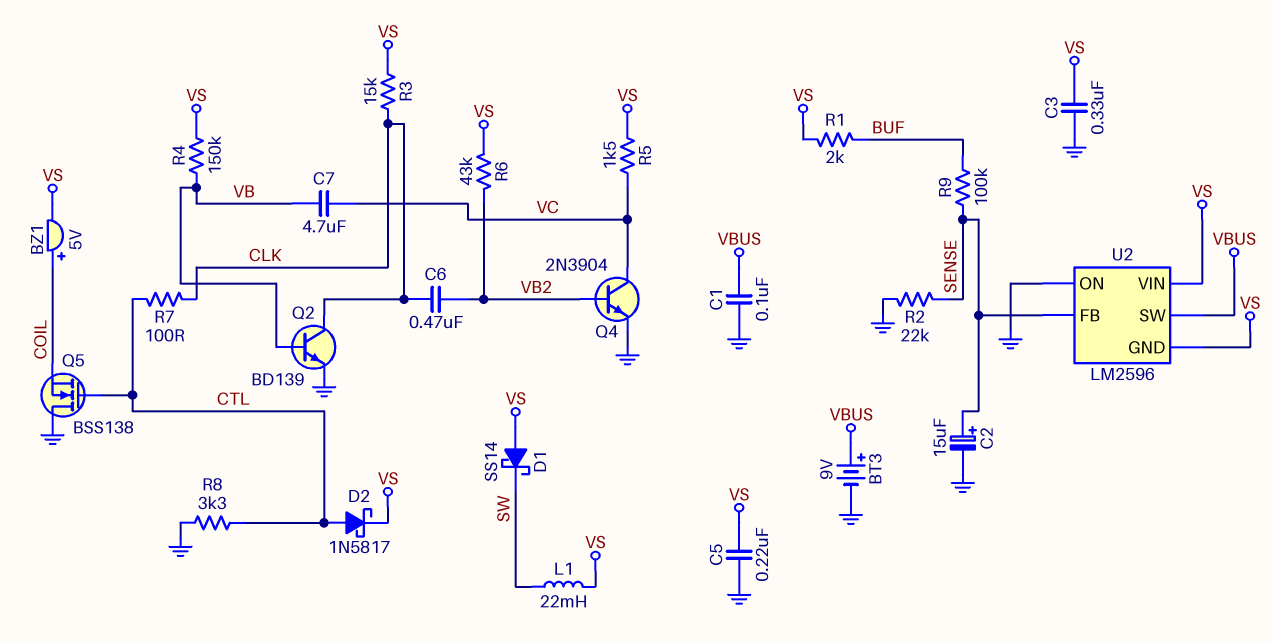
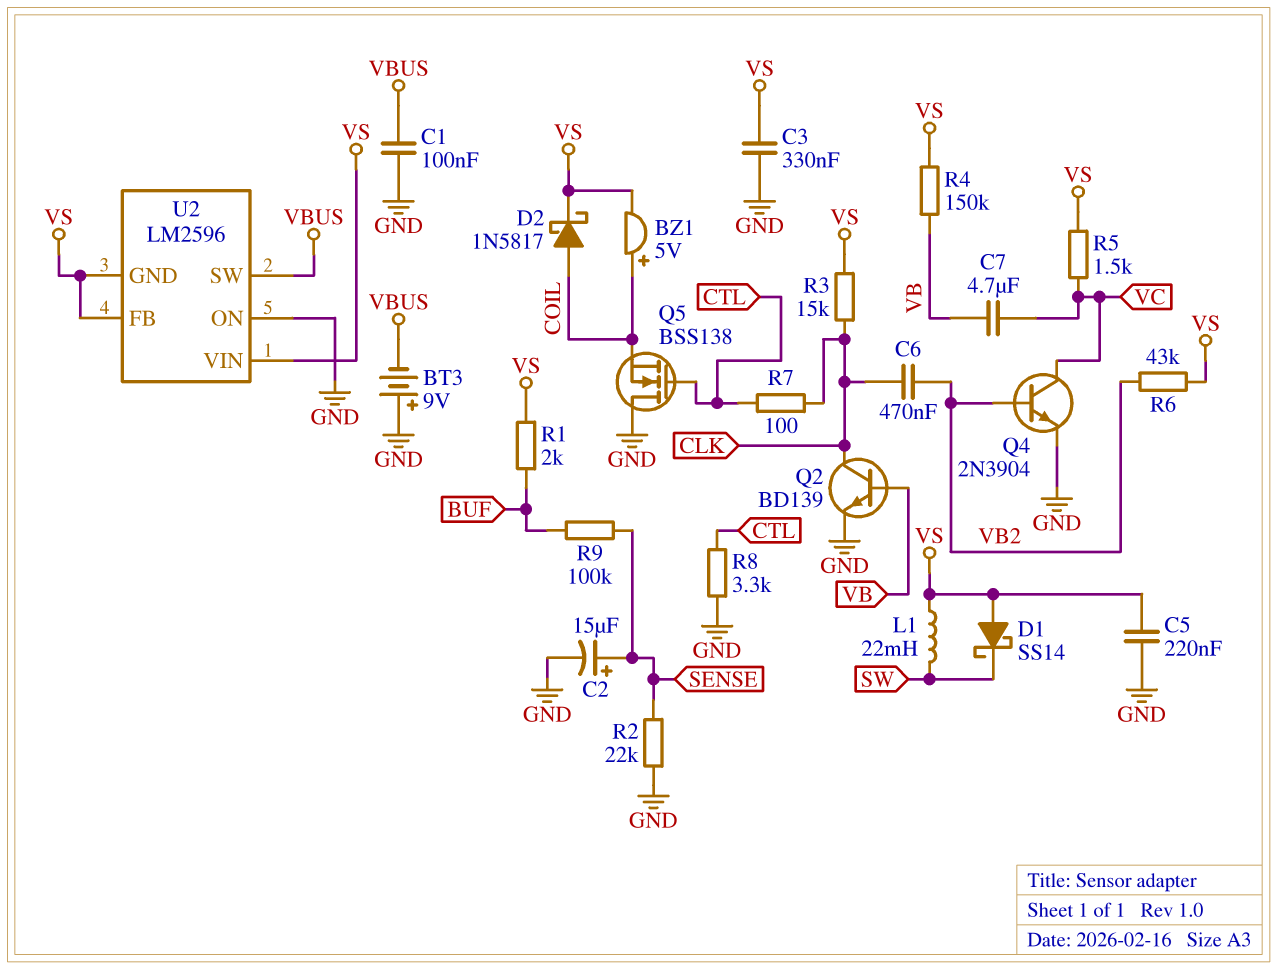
BT3: 9V (plus VBUS, minus GND) -> 9V (plus GND, minus VBUS)
D2: schottky 1N5817 (A CTL, K VS) -> schottky 1N5817 (A COIL, K VS)
U2 pin FB: SENSE -> VS

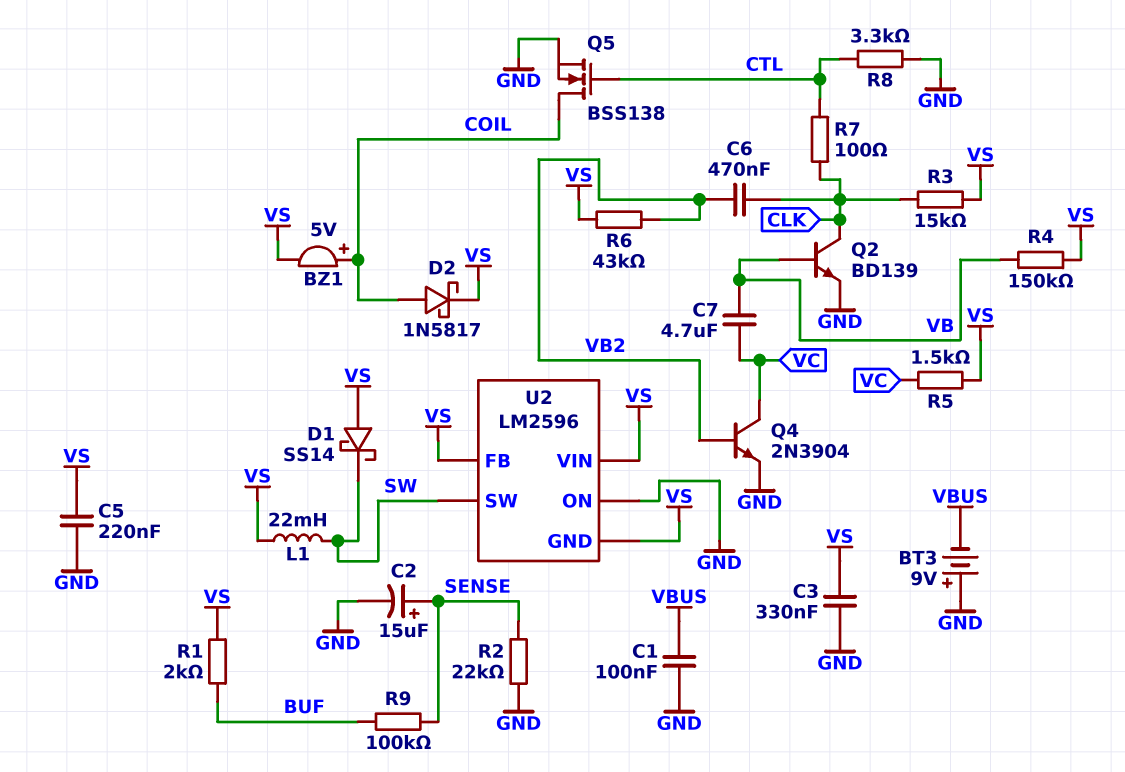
Q5: NMOS BSS138 (G CTL, D GND, S COIL) -> NMOS BSS138 (G CTL, D COIL, S GND)
U2 pin SW: VBUS -> SW

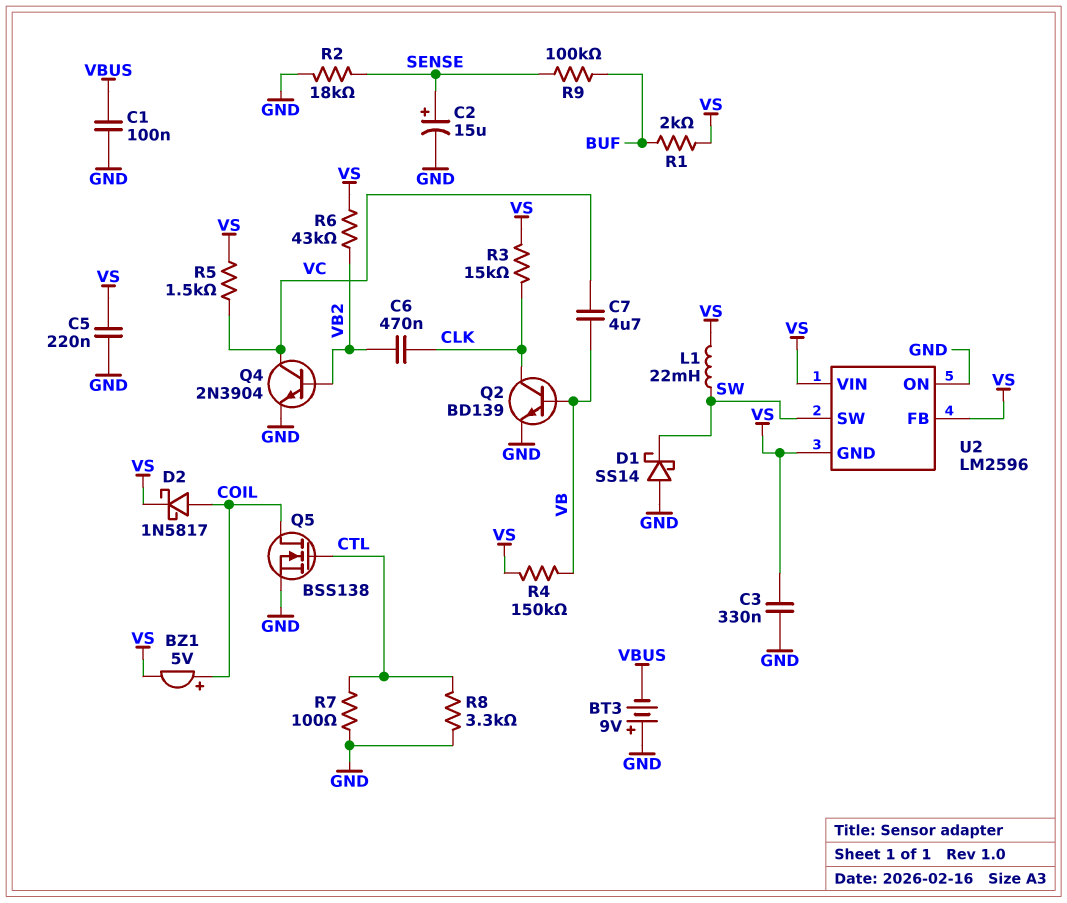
D1: schottky SS14 (A VS, K SW) -> schottky SS14 (A GND, K SW)
R2: 22k (GND, SENSE) -> 18k (GND, SENSE)
R7: 100 (CLK, CTL) -> 100 (CTL, GND)

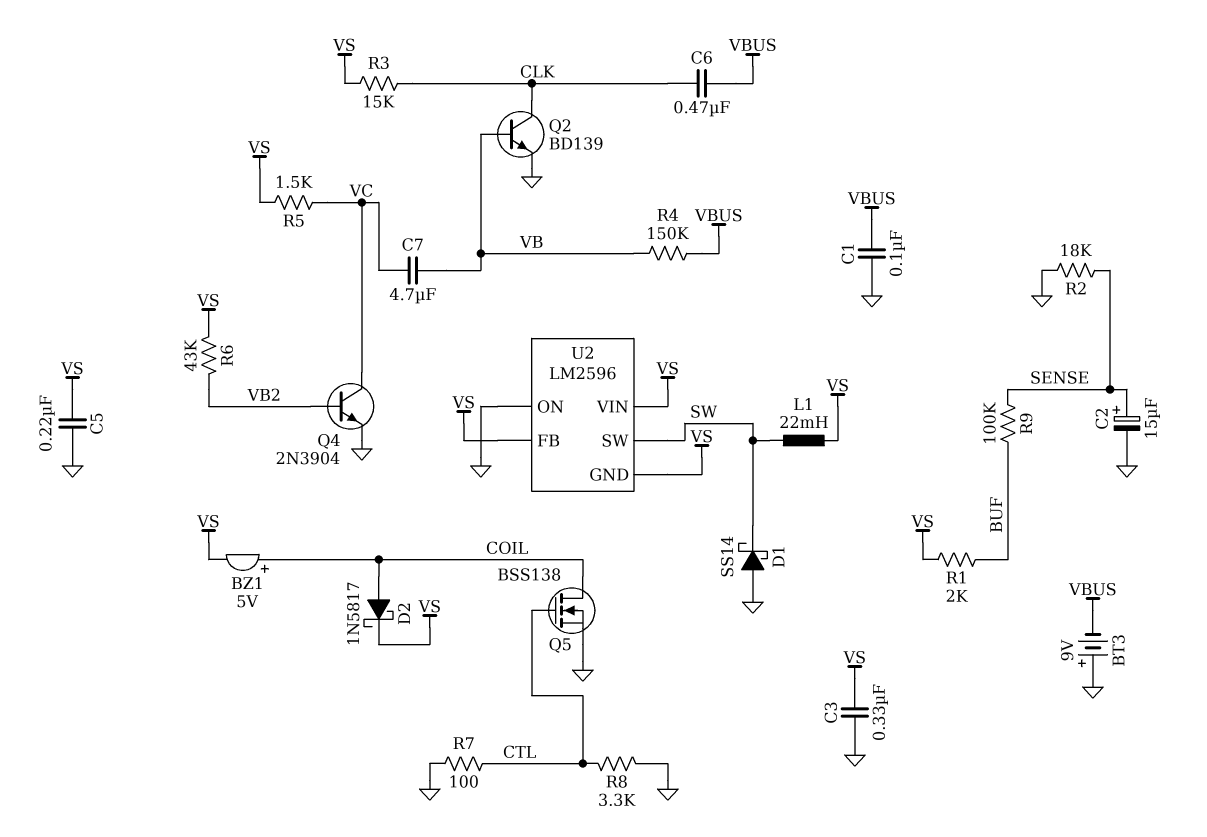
C6: 470nF (CLK, VB2) -> 470nF (CLK, VBUS)
R4: 150k (VB, VS) -> 150k (VB, VBUS)

